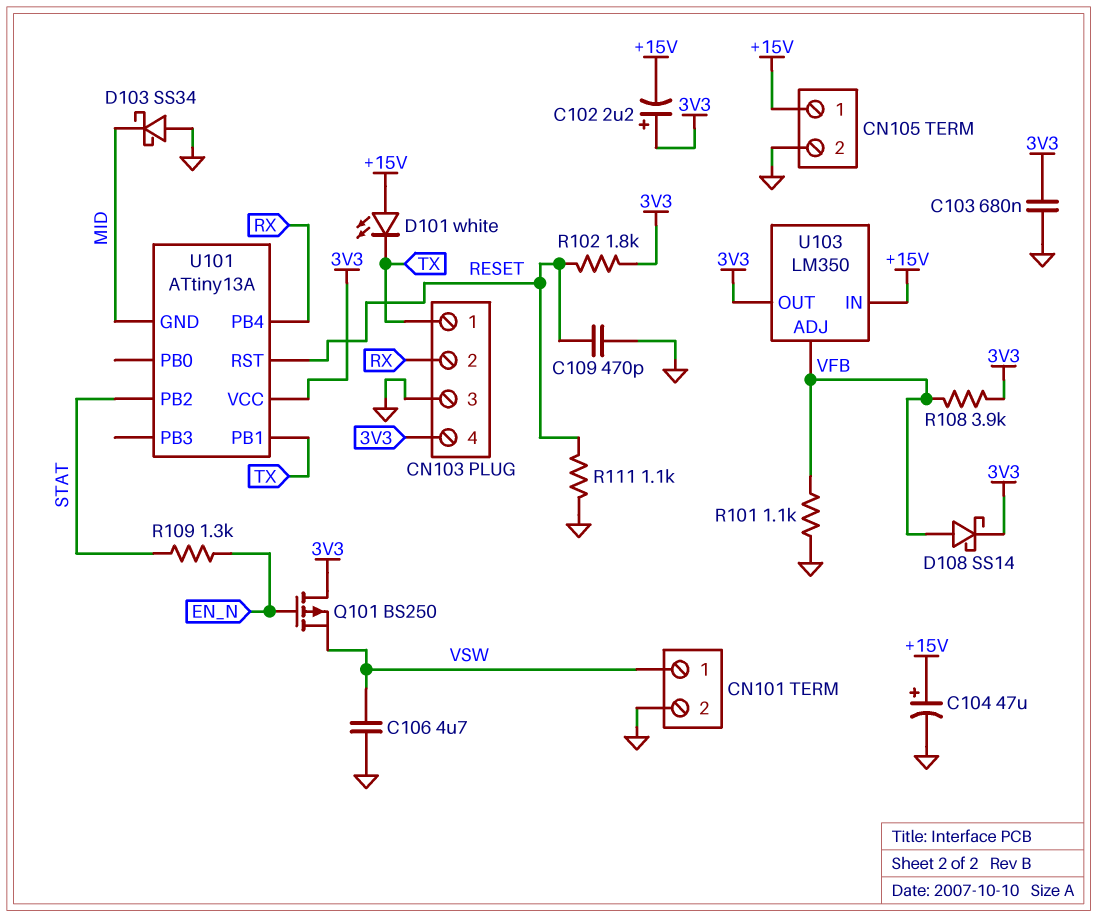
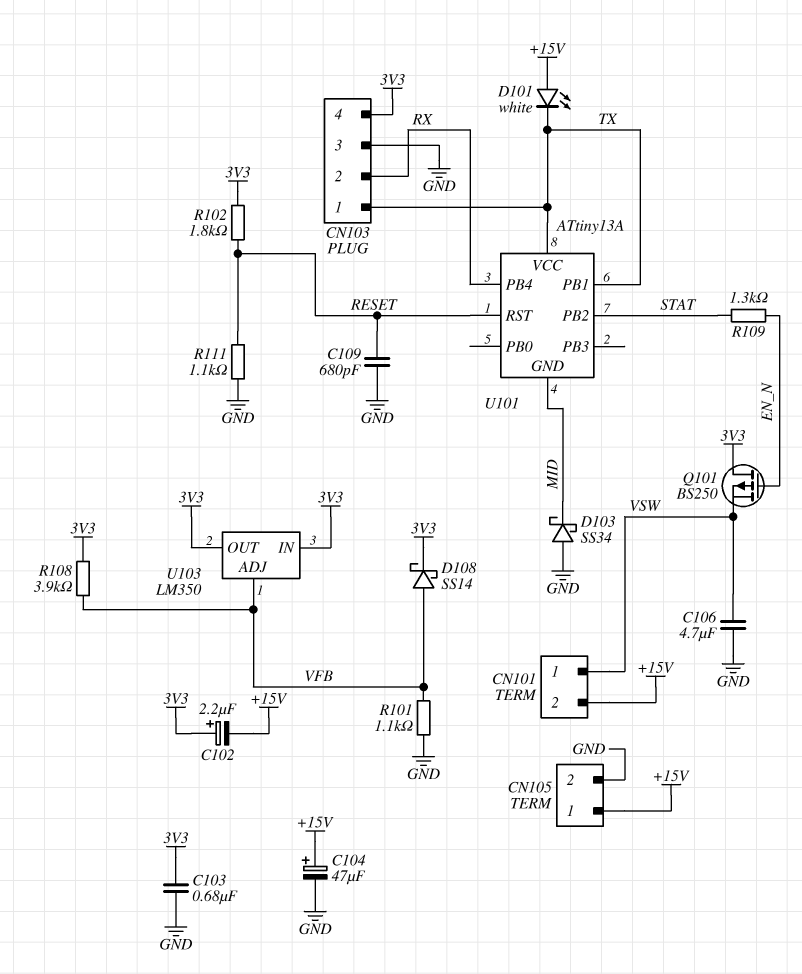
C109: 470pF (GND, RESET) -> 680pF (GND, RESET)
CN101 pin 2: GND -> +15V
U101 pin VCC: 3V3 -> TX
U103 pin IN: +15V -> 3V3

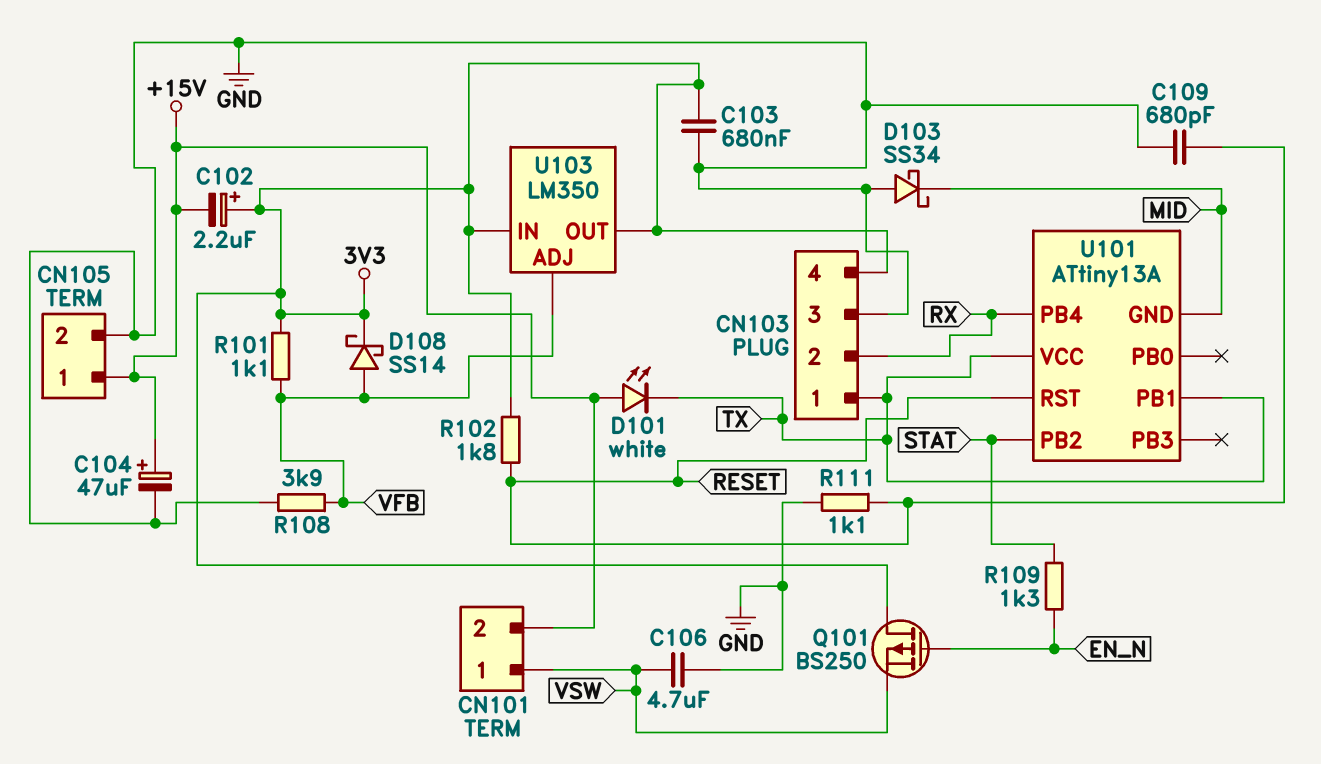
R101: 1.1k (GND, VFB) -> 1.1k (3V3, VFB)
R108: 3.9k (3V3, VFB) -> 3.9k (GND, VFB)

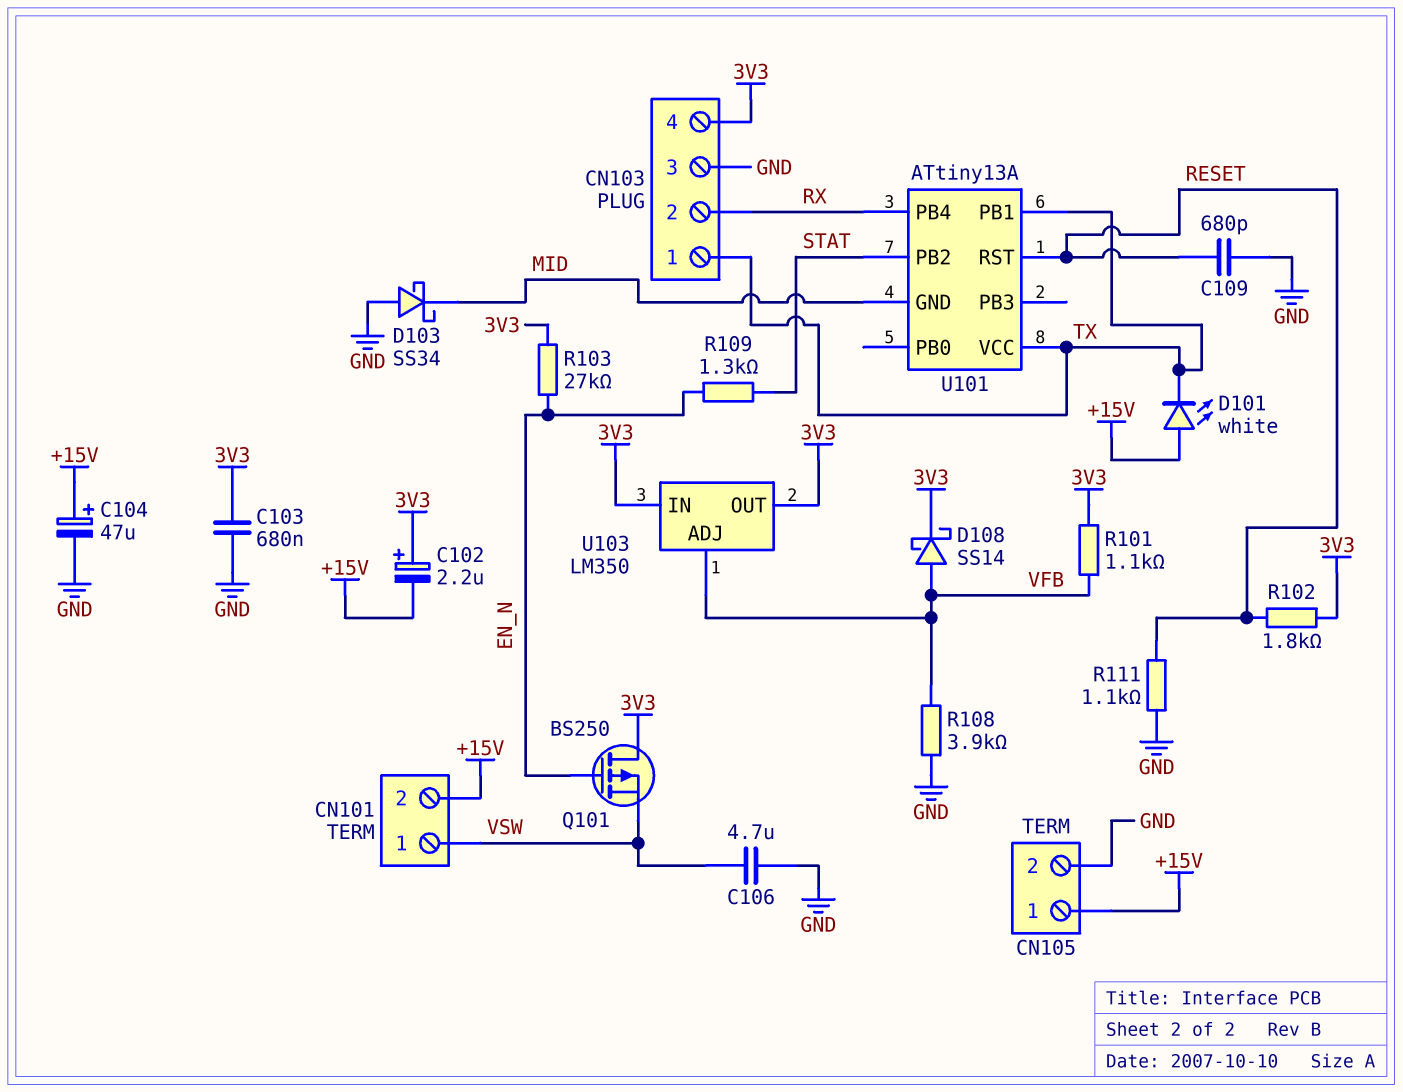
R103: none -> 27k (3V3, EN_N)

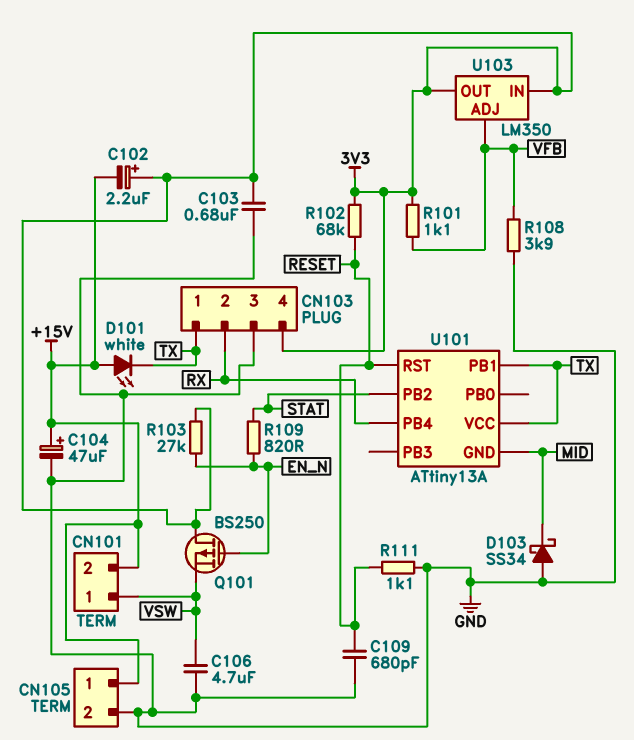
D108: schottky SS14 (A VFB, K 3V3) -> none
R102: 1.8k (3V3, RESET) -> 68k (3V3, RESET)
R109: 1.3k (EN_N, STAT) -> 820 (EN_N, STAT)

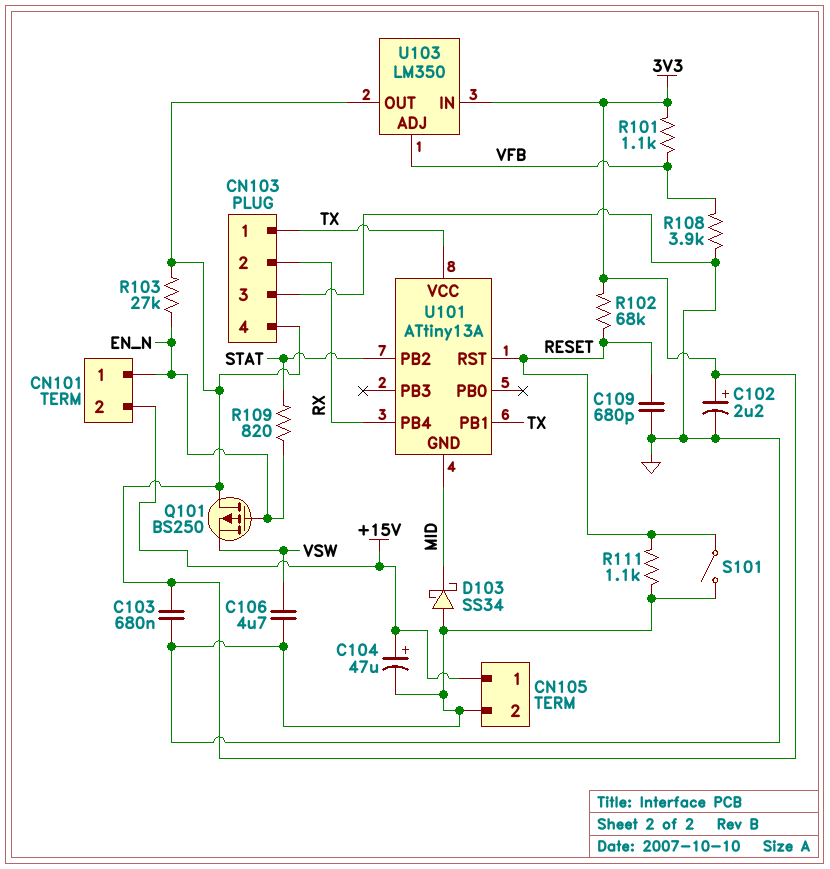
C102: 2.2uF (plus 3V3, minus +15V) -> 2.2uF (plus 3V3, minus GND)
CN101 pin 1: VSW -> EN_N
D101: LED white (A +15V, K TX) -> none
S101: none -> switch (GND, RESET)

